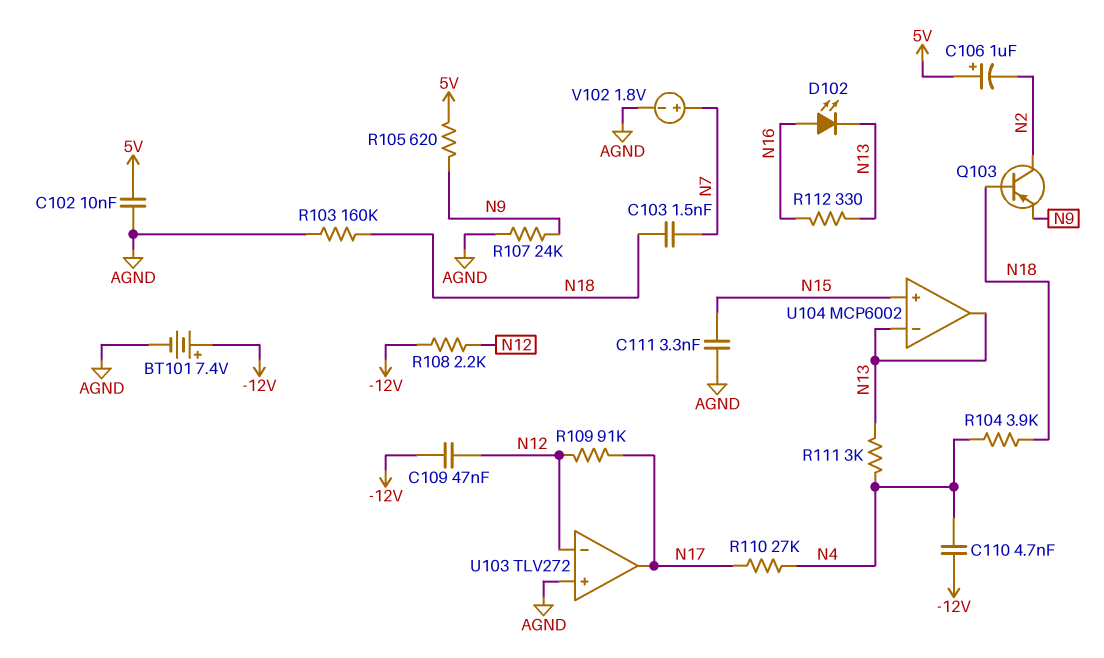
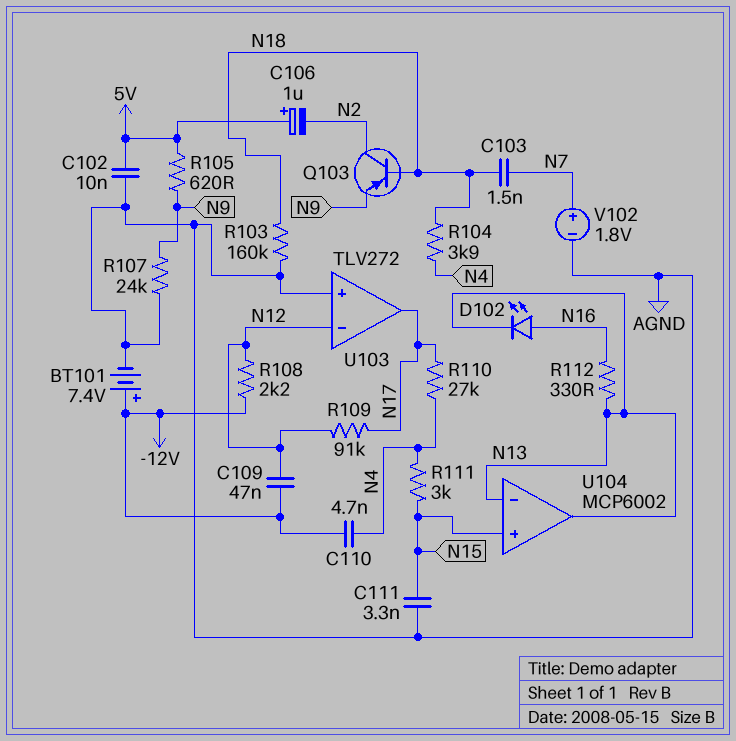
R111: 3k (N4, N13) -> 3k (N4, N15)

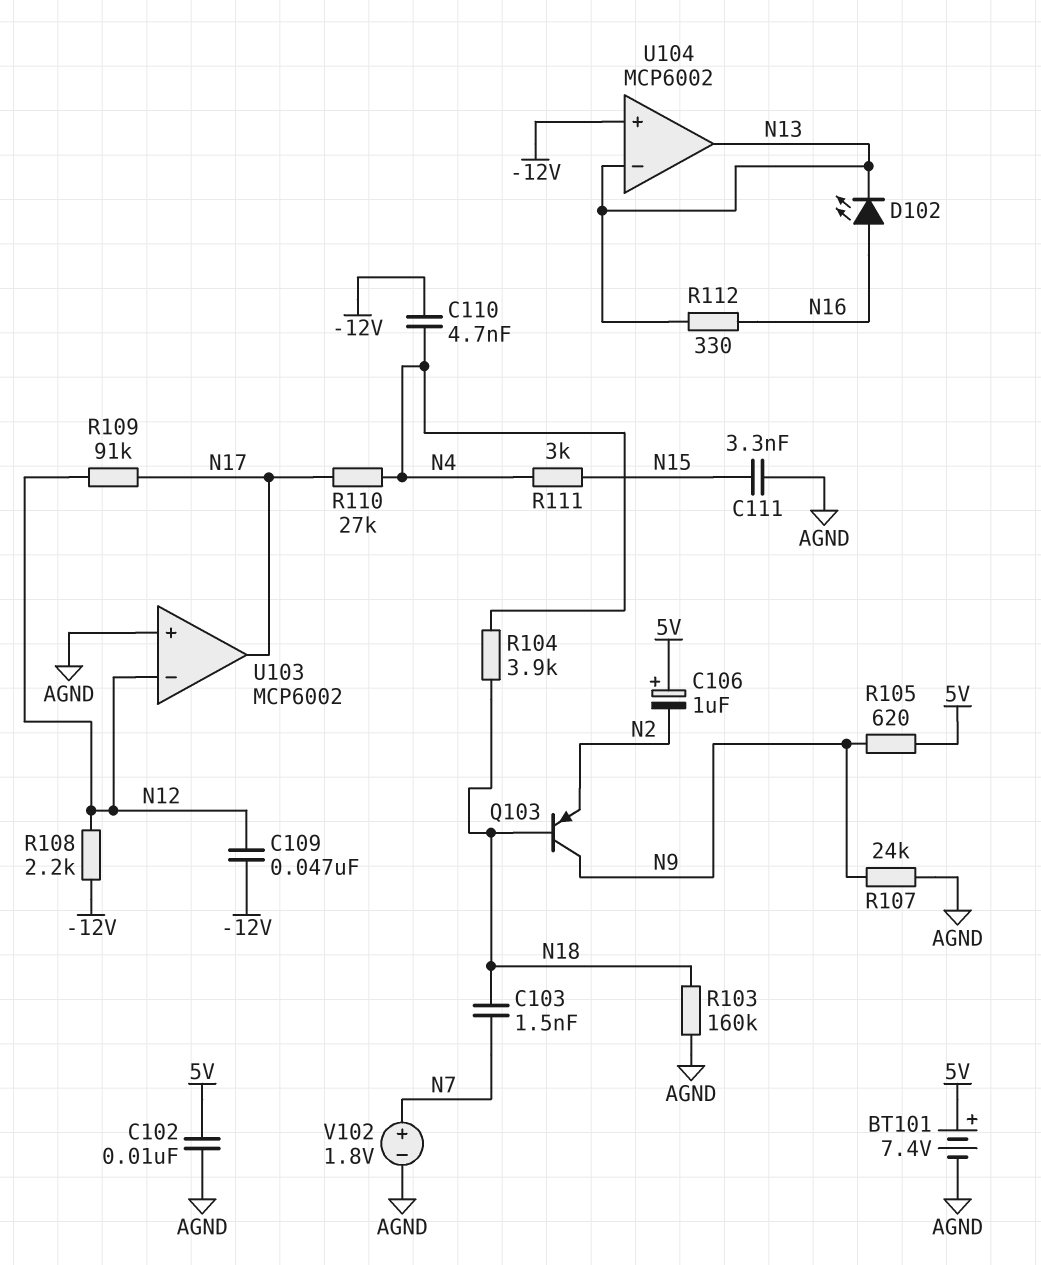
BT101: 7.4V (plus -12V, minus AGND) -> 7.4V (plus 5V, minus AGND)
Q103: PNP (B N18, C N2, E N9) -> PNP (B N18, C N9, E N2)
U103: TLV272 -> MCP6002
U104 pin in+: N15 -> -12V

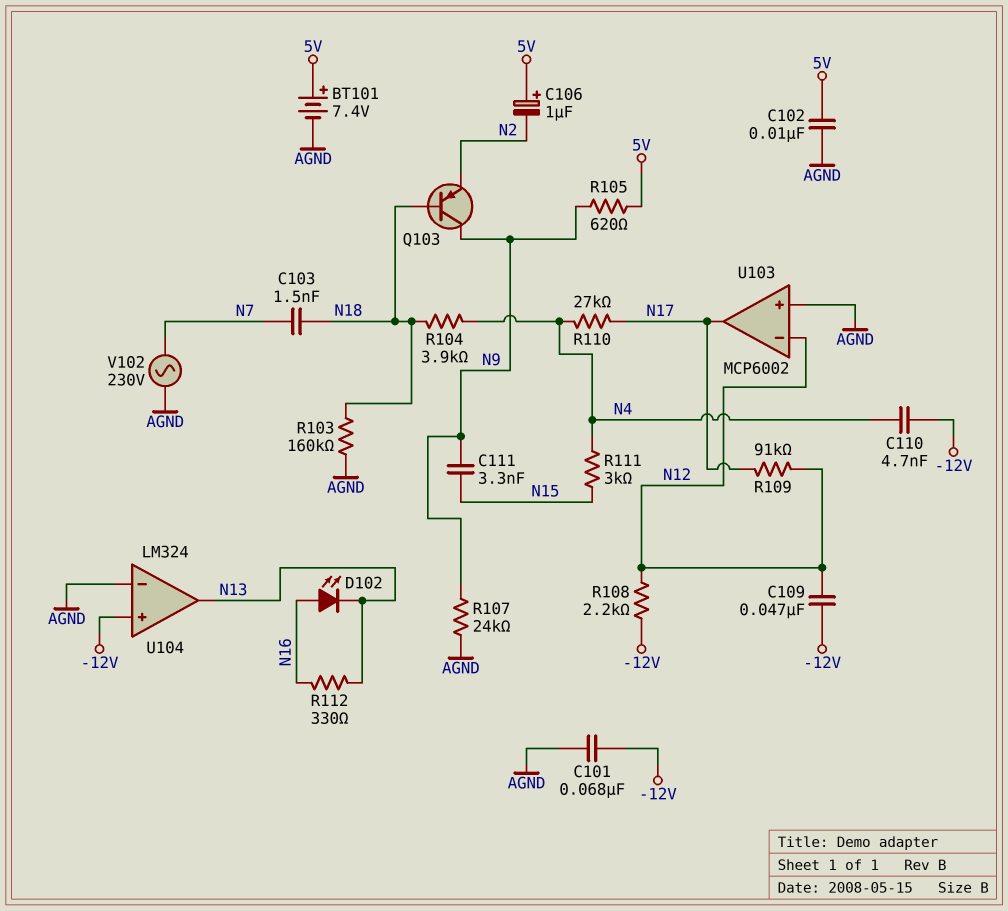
C101: none -> 68nF (-12V, AGND)
C111: 3.3nF (AGND, N15) -> 3.3nF (N9, N15)
U104: MCP6002 -> LM324
U104 pin in-: N13 -> AGND
V102: 1.8V (plus N7, minus AGND) -> AC 230V (AGND, N7)

